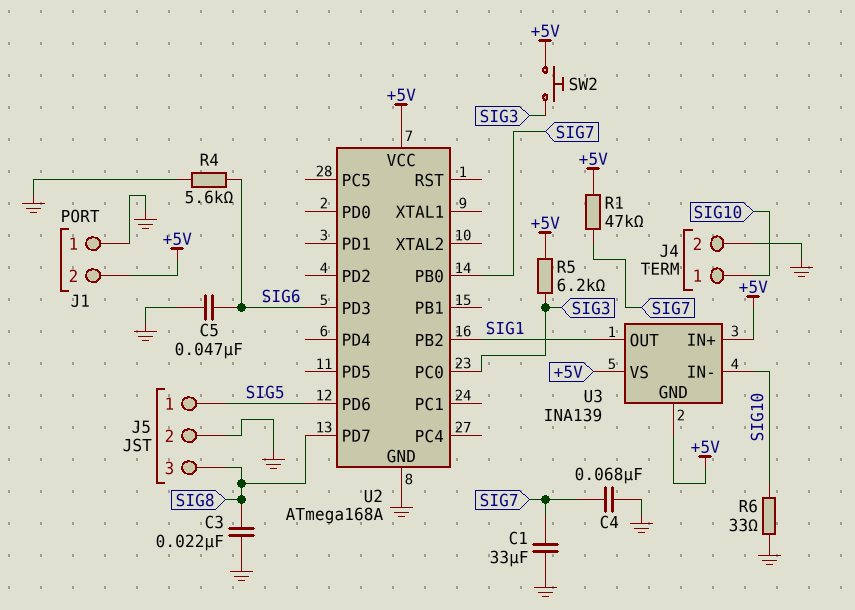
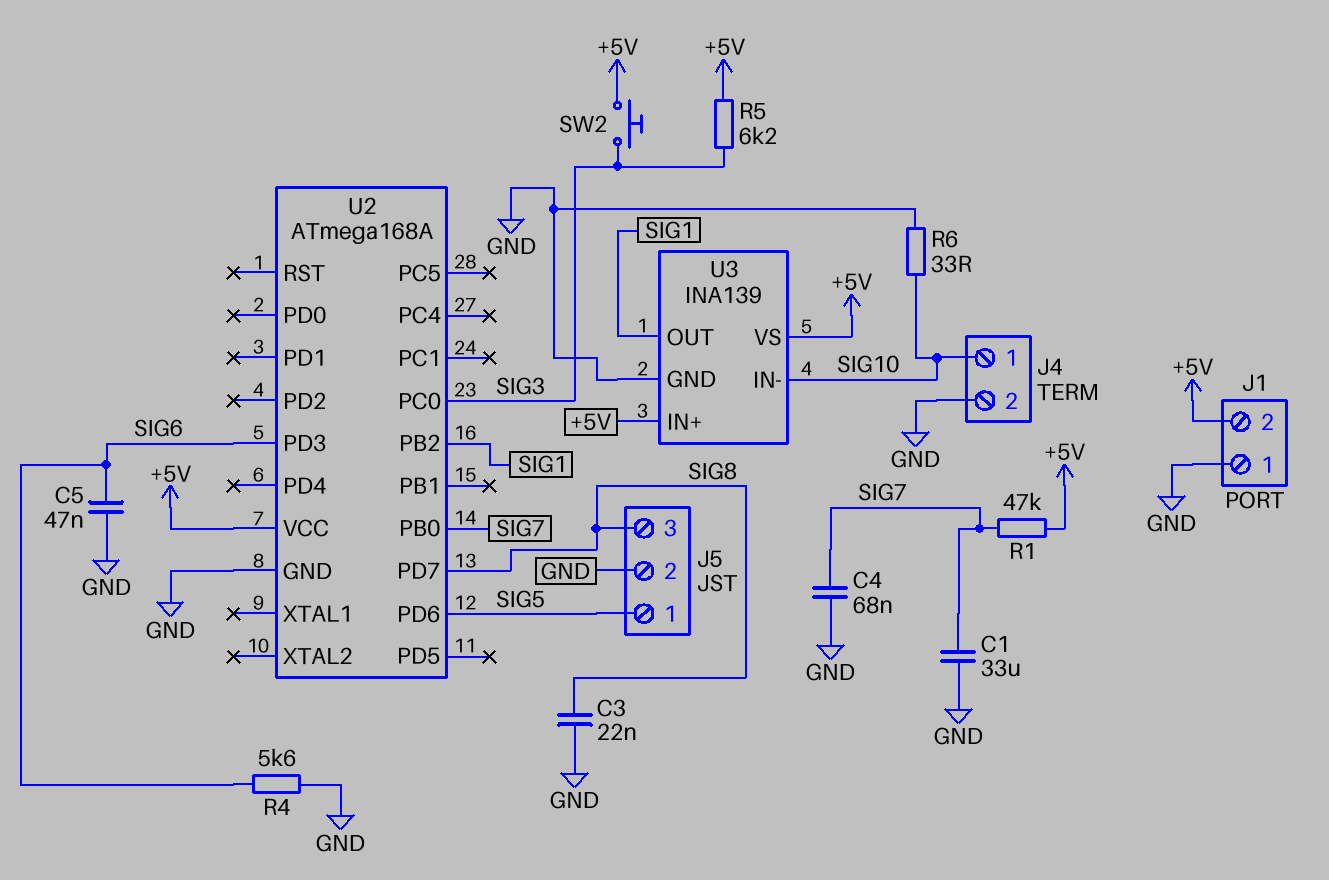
U3 pin GND: +5V -> GND

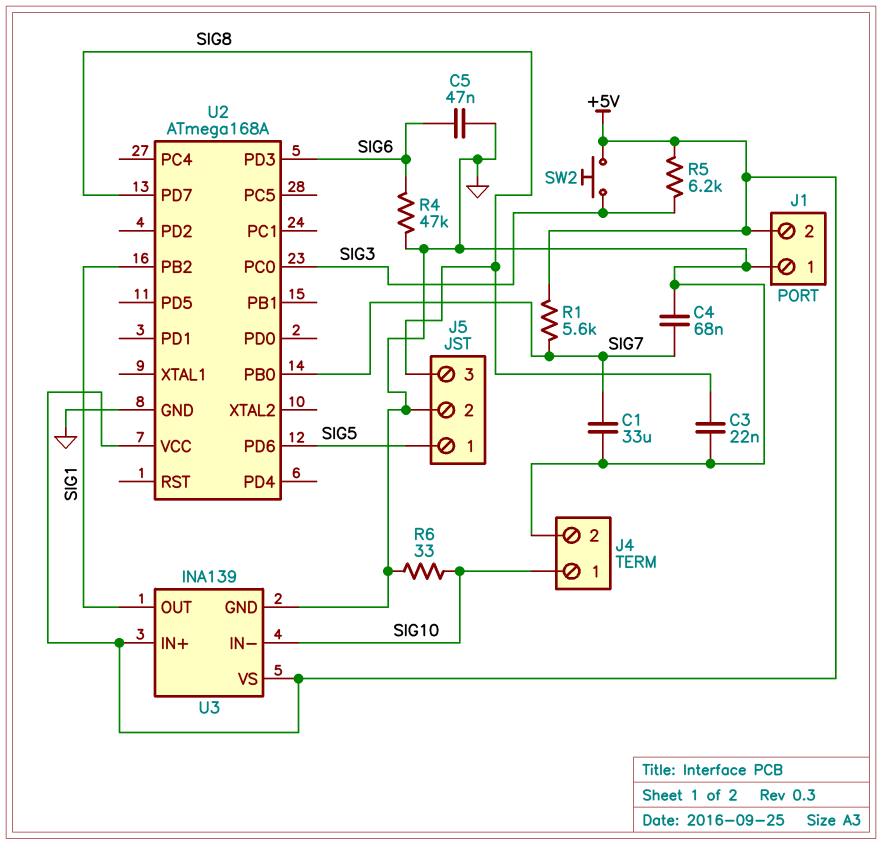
R1: 47k (+5V, SIG7) -> 5.6k (+5V, SIG7)
R4: 5.6k (GND, SIG6) -> 47k (GND, SIG6)

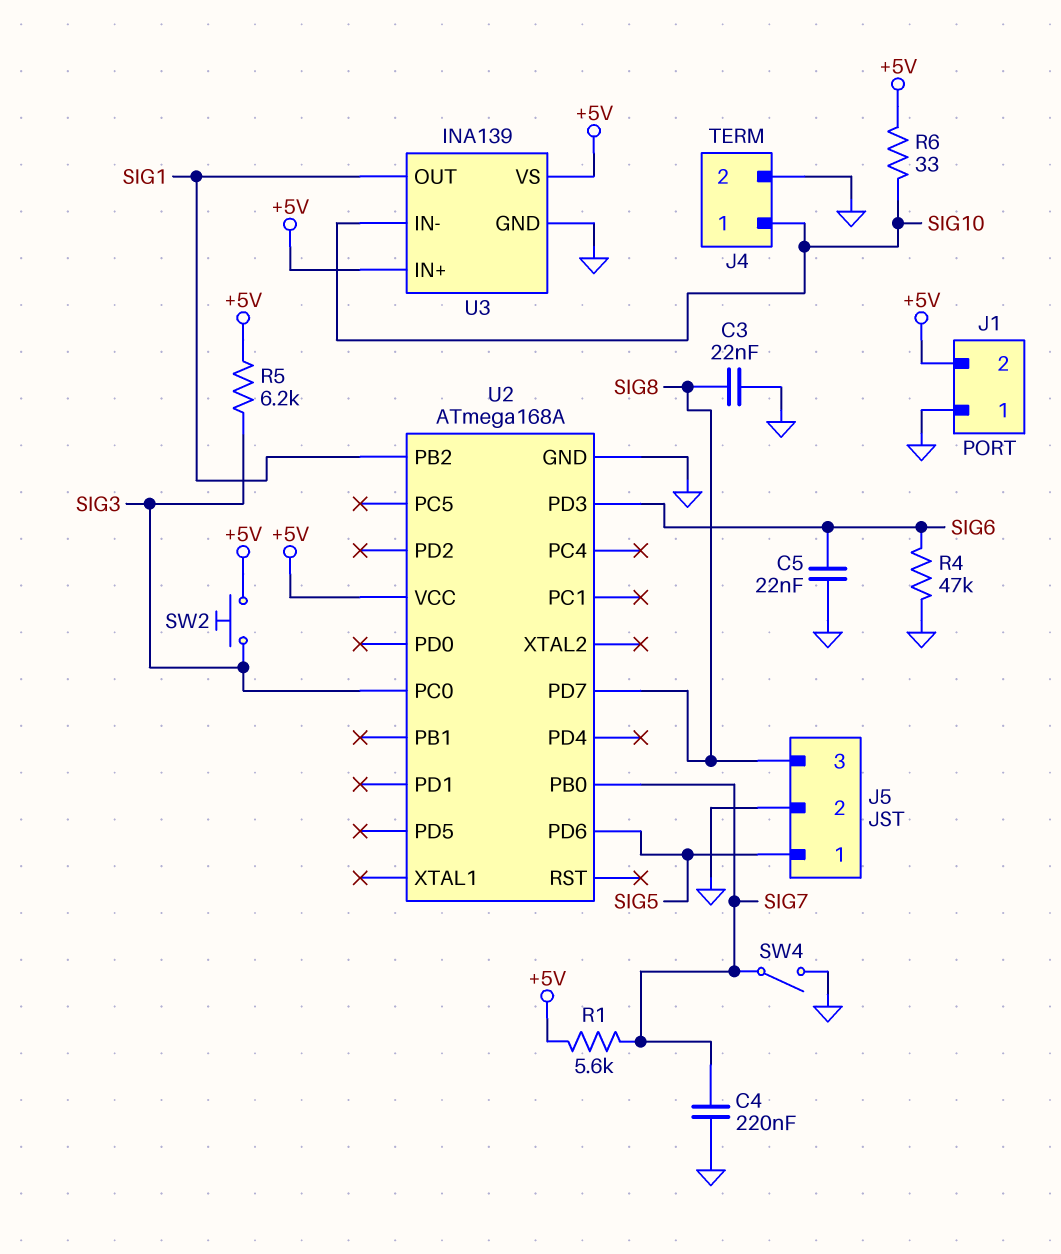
C1: 33uF (GND, SIG7) -> none
C4: 68nF (GND, SIG7) -> 220nF (GND, SIG7)
C5: 47nF (GND, SIG6) -> 22nF (GND, SIG6)
R6: 33 (GND, SIG10) -> 33 (+5V, SIG10)
SW4: none -> switch (GND, SIG7)

